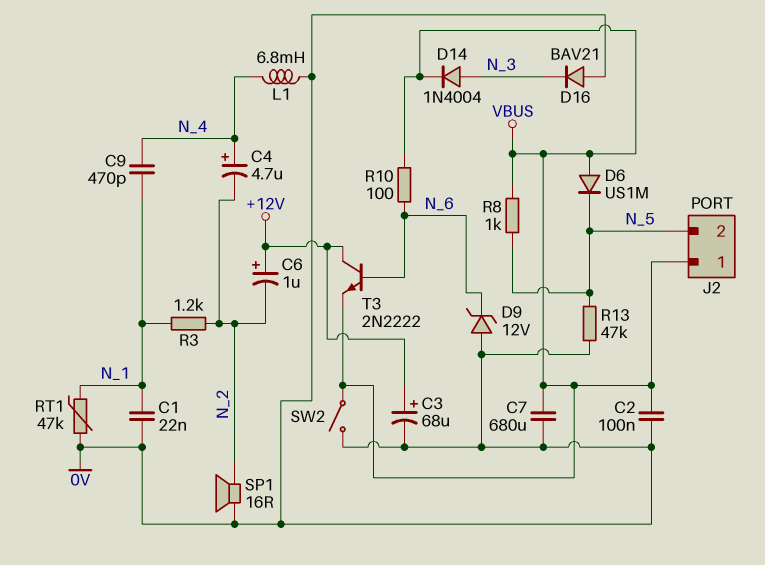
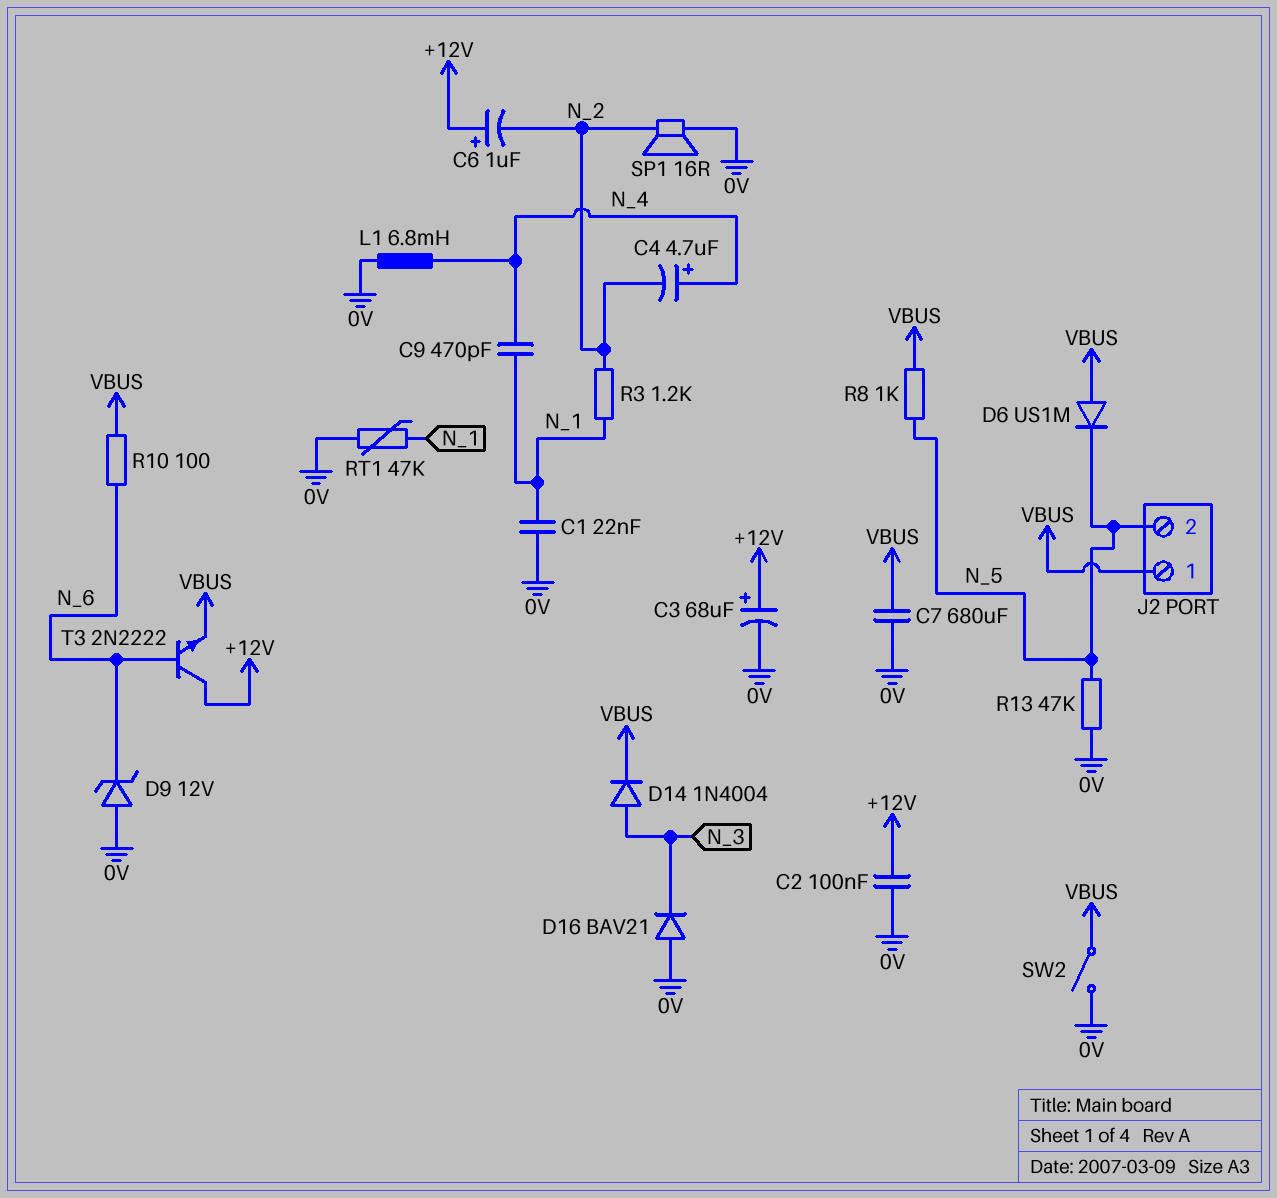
C2: 100nF (0V, VBUS) -> 100nF (+12V, 0V)

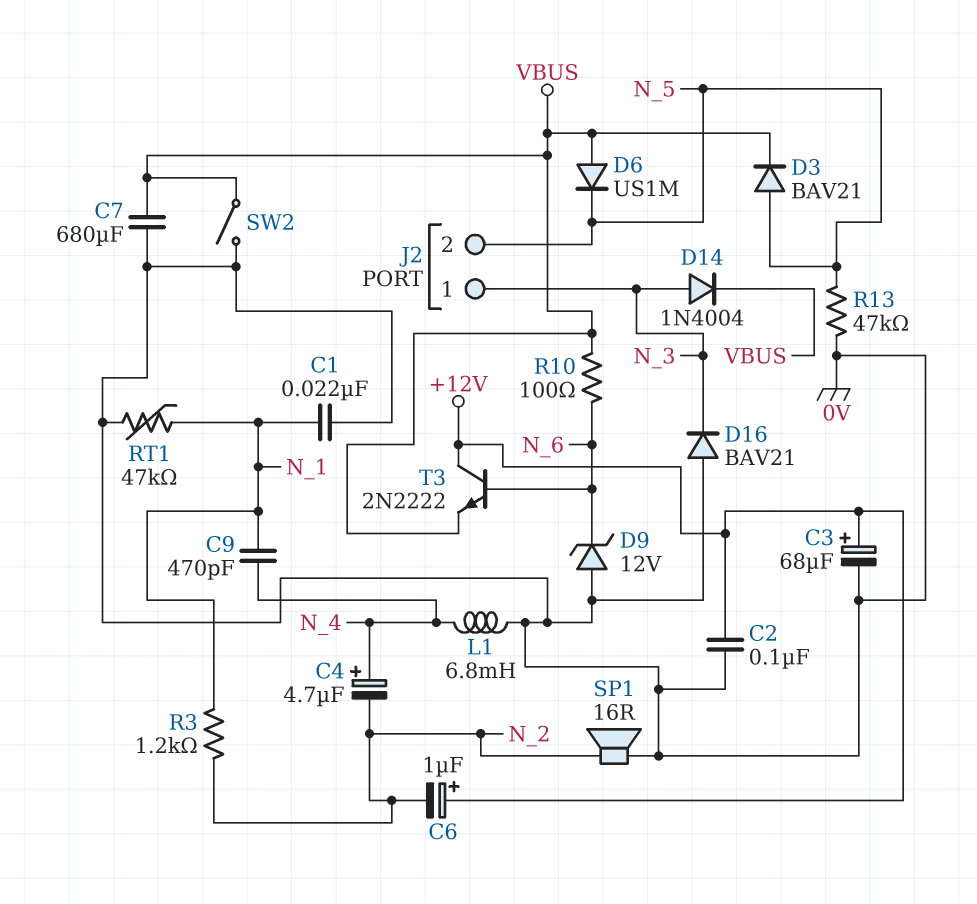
D3: none -> diode BAV21 (A N_5, K VBUS)
J2 pin 1: VBUS -> N_3
R8: 1k (N_5, VBUS) -> none

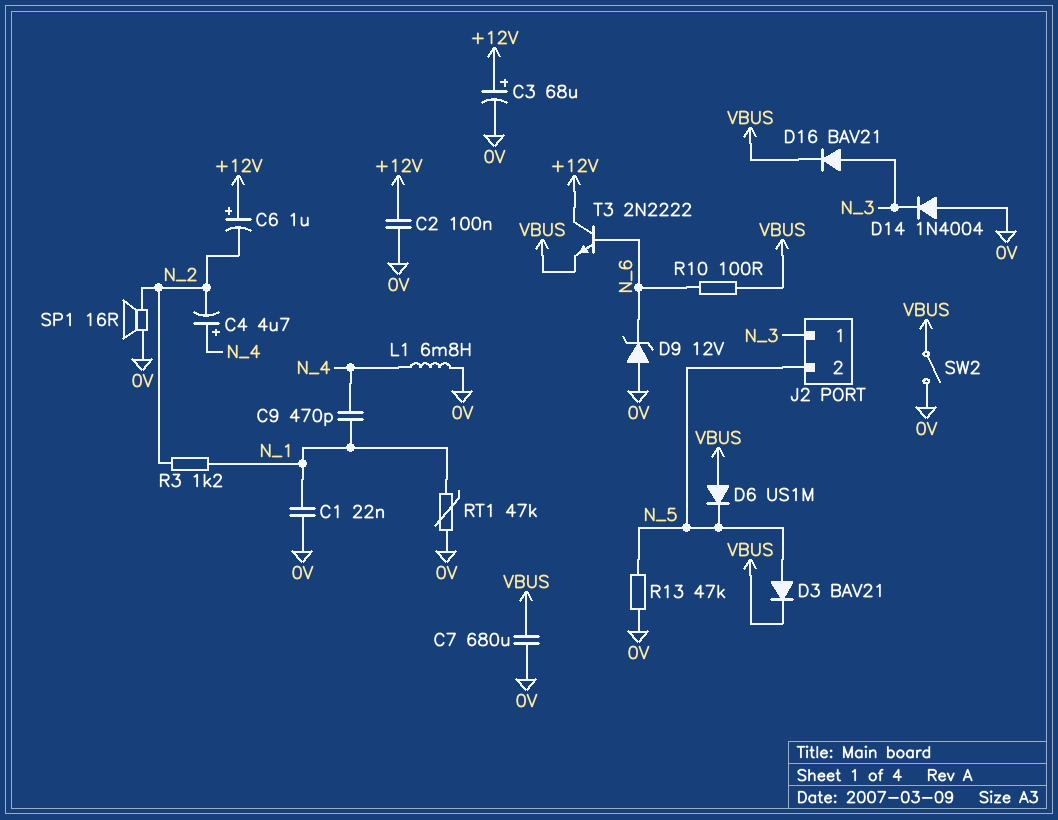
D14: diode 1N4004 (A N_3, K VBUS) -> diode 1N4004 (A 0V, K N_3)
D16: diode BAV21 (A 0V, K N_3) -> diode BAV21 (A N_3, K VBUS)

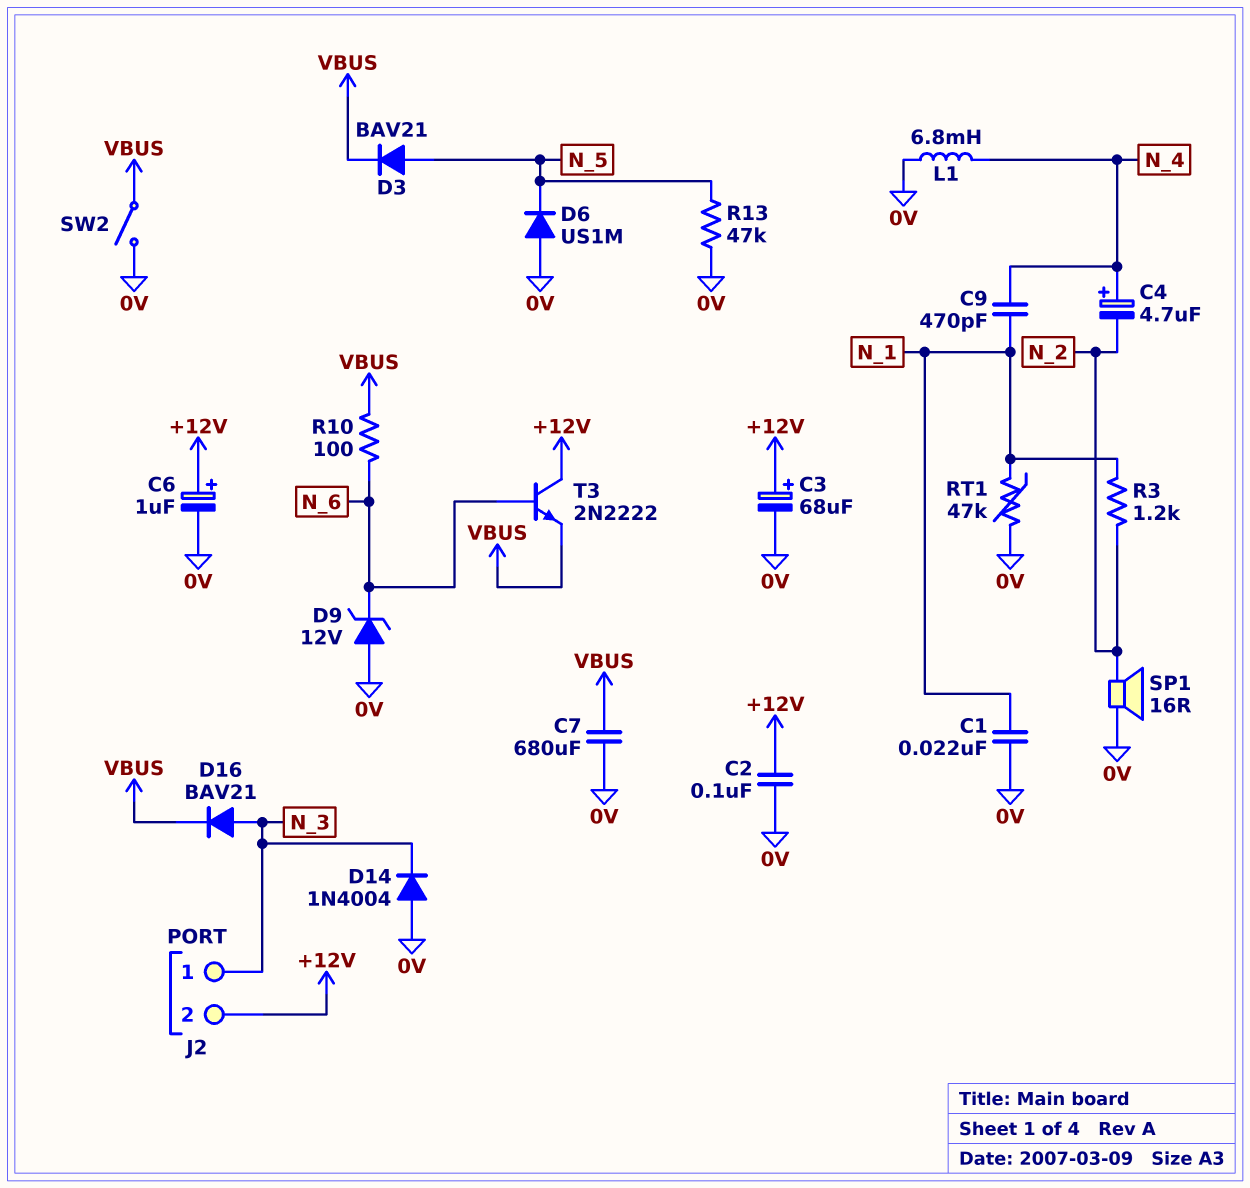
C6: 1uF (plus +12V, minus N_2) -> 1uF (plus +12V, minus 0V)
D6: diode US1M (A VBUS, K N_5) -> diode US1M (A 0V, K N_5)
J2 pin 2: N_5 -> +12V

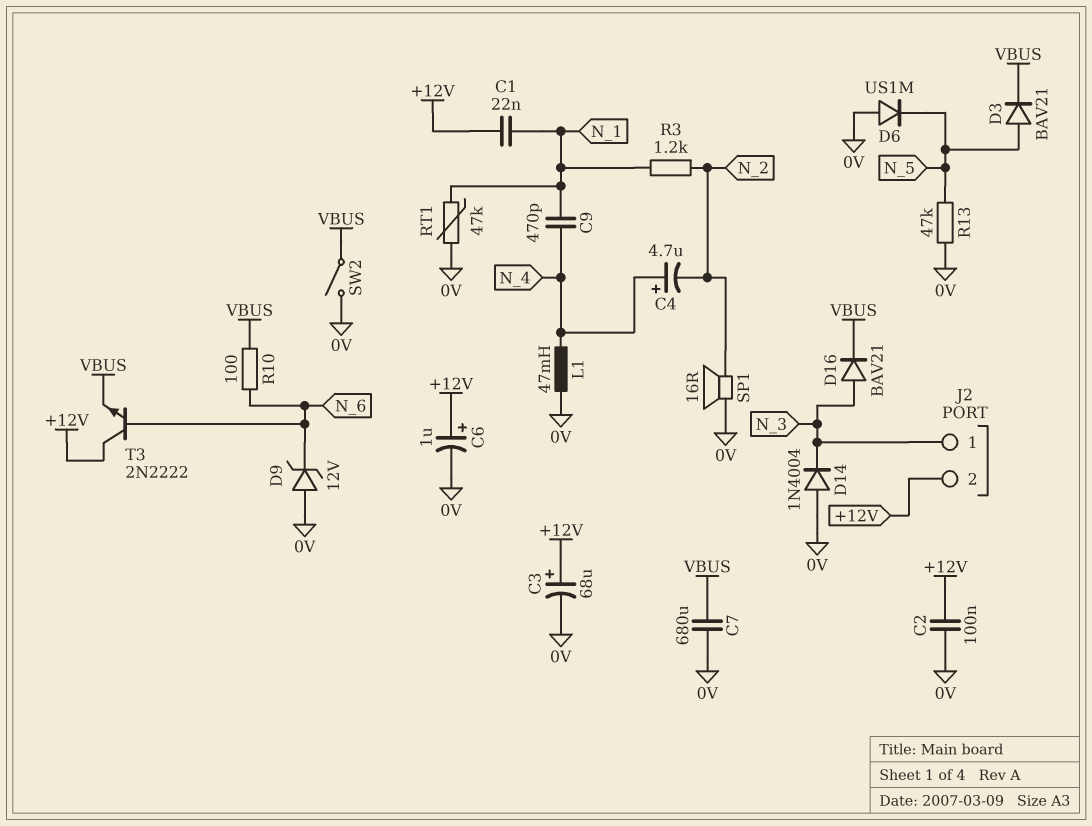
C1: 22nF (0V, N_1) -> 22nF (+12V, N_1)
L1: 6.8mH (0V, N_4) -> 47mH (0V, N_4)

